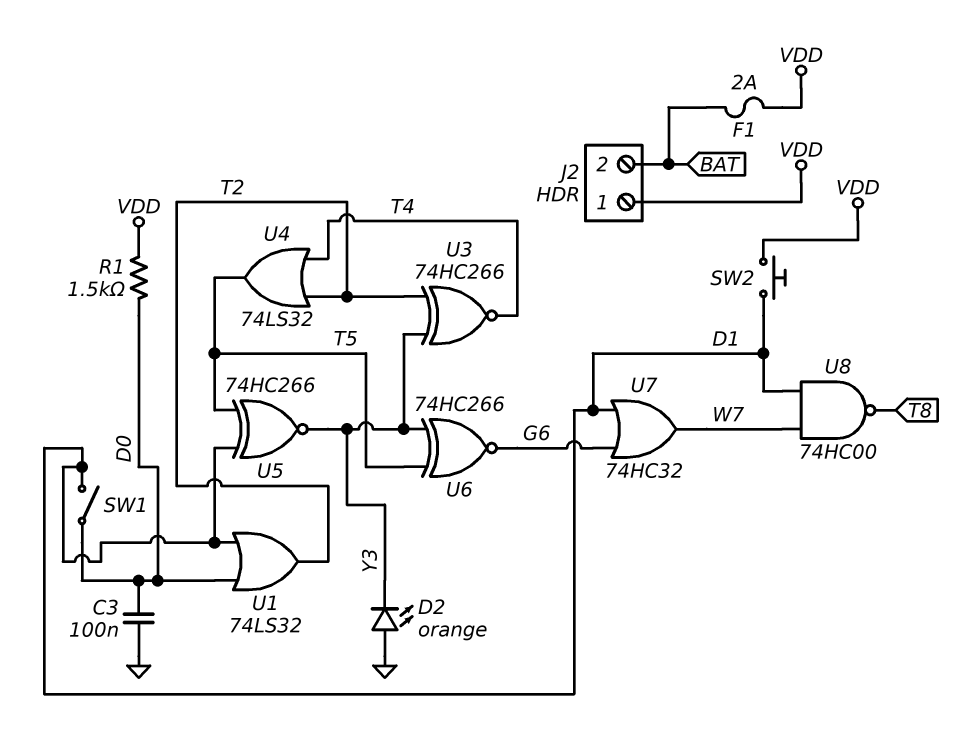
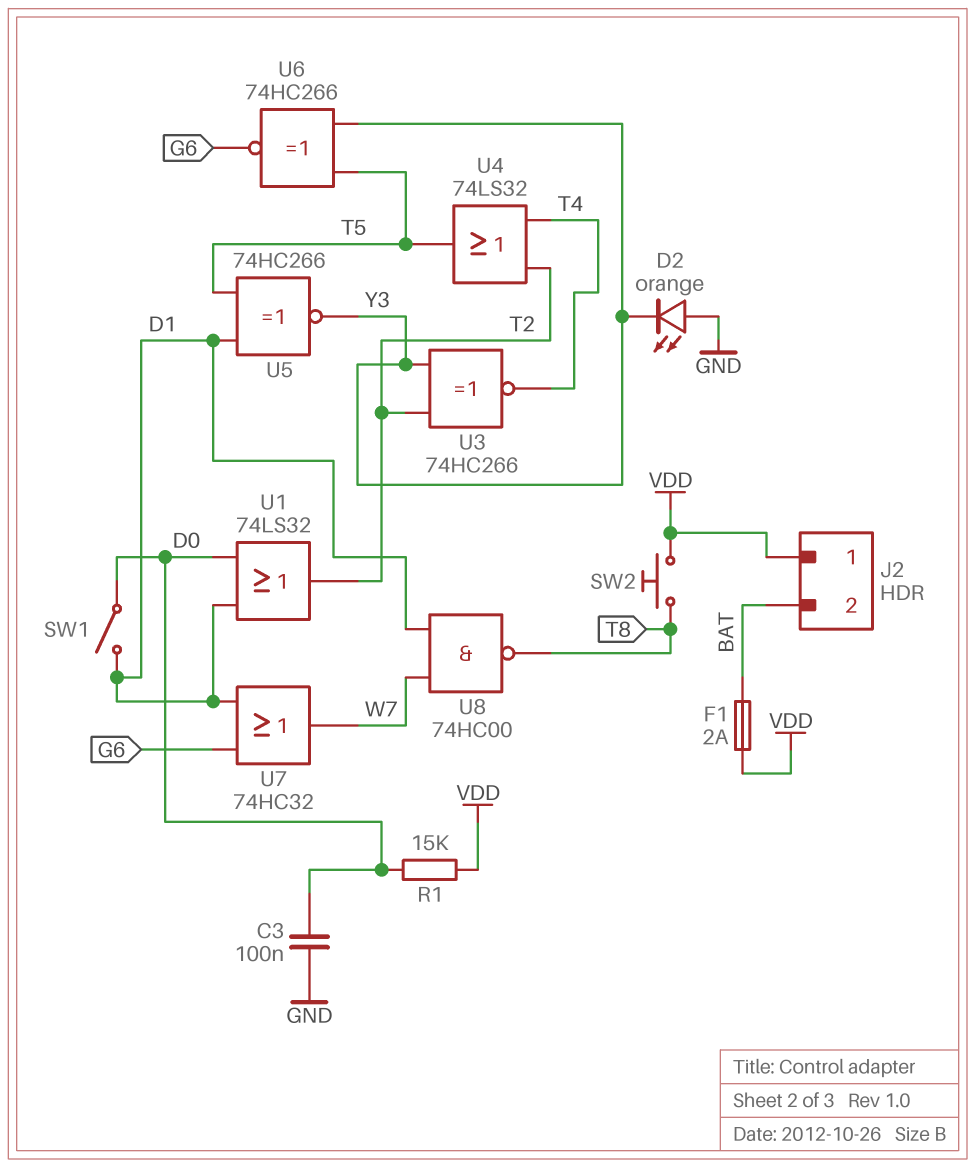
R1: 1.5k (D0, VDD) -> 15k (D0, VDD)
SW2: button (D1, VDD) -> button (T8, VDD)

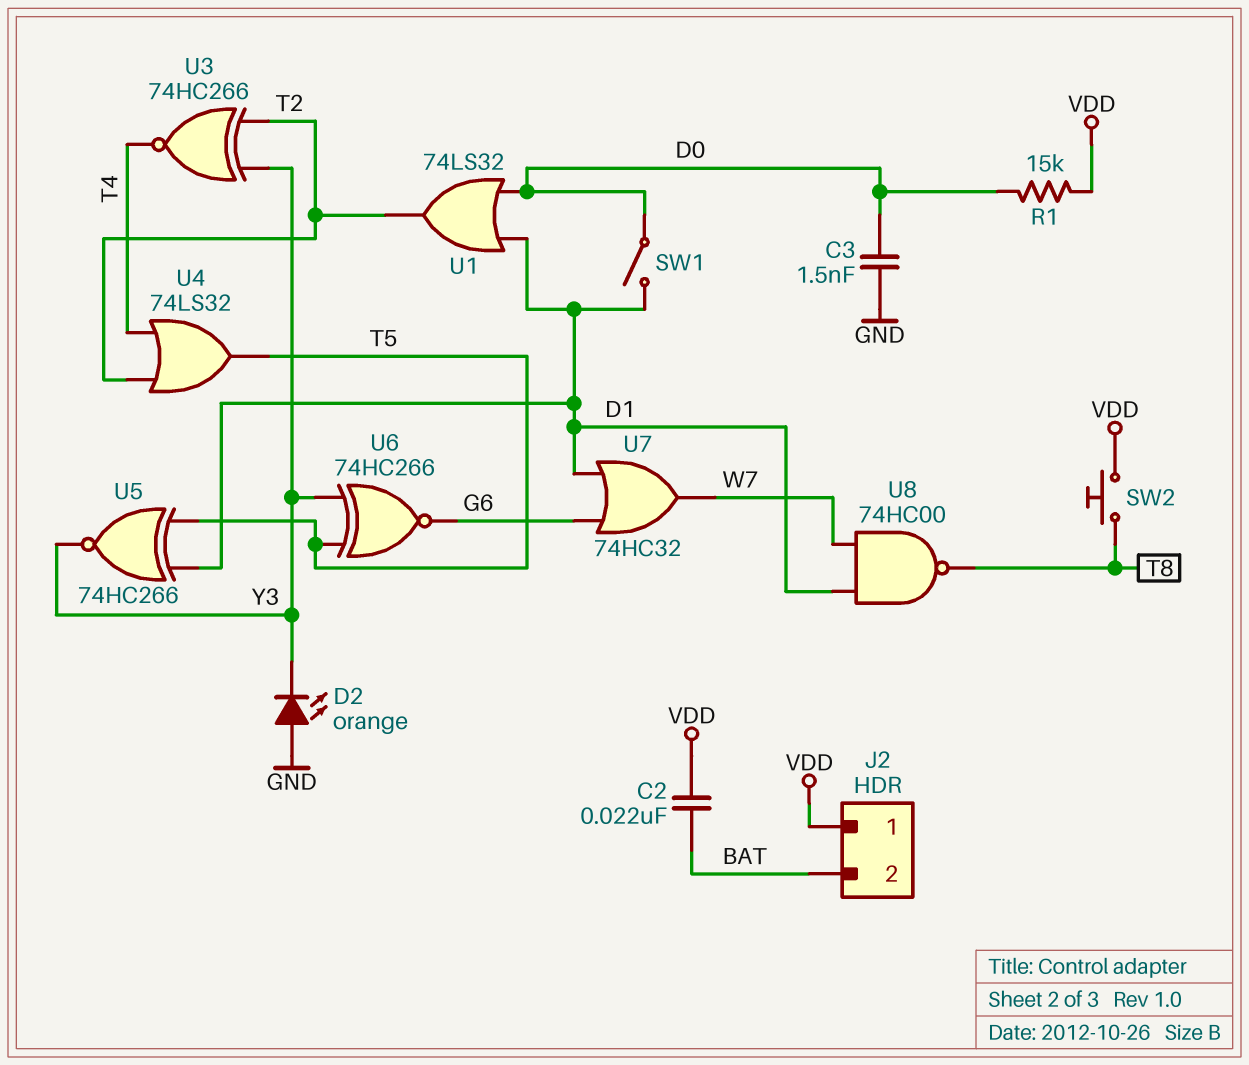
C2: none -> 22nF (BAT, VDD)
C3: 100nF (D0, GND) -> 1.5nF (D0, GND)
F1: 2A (BAT, VDD) -> none

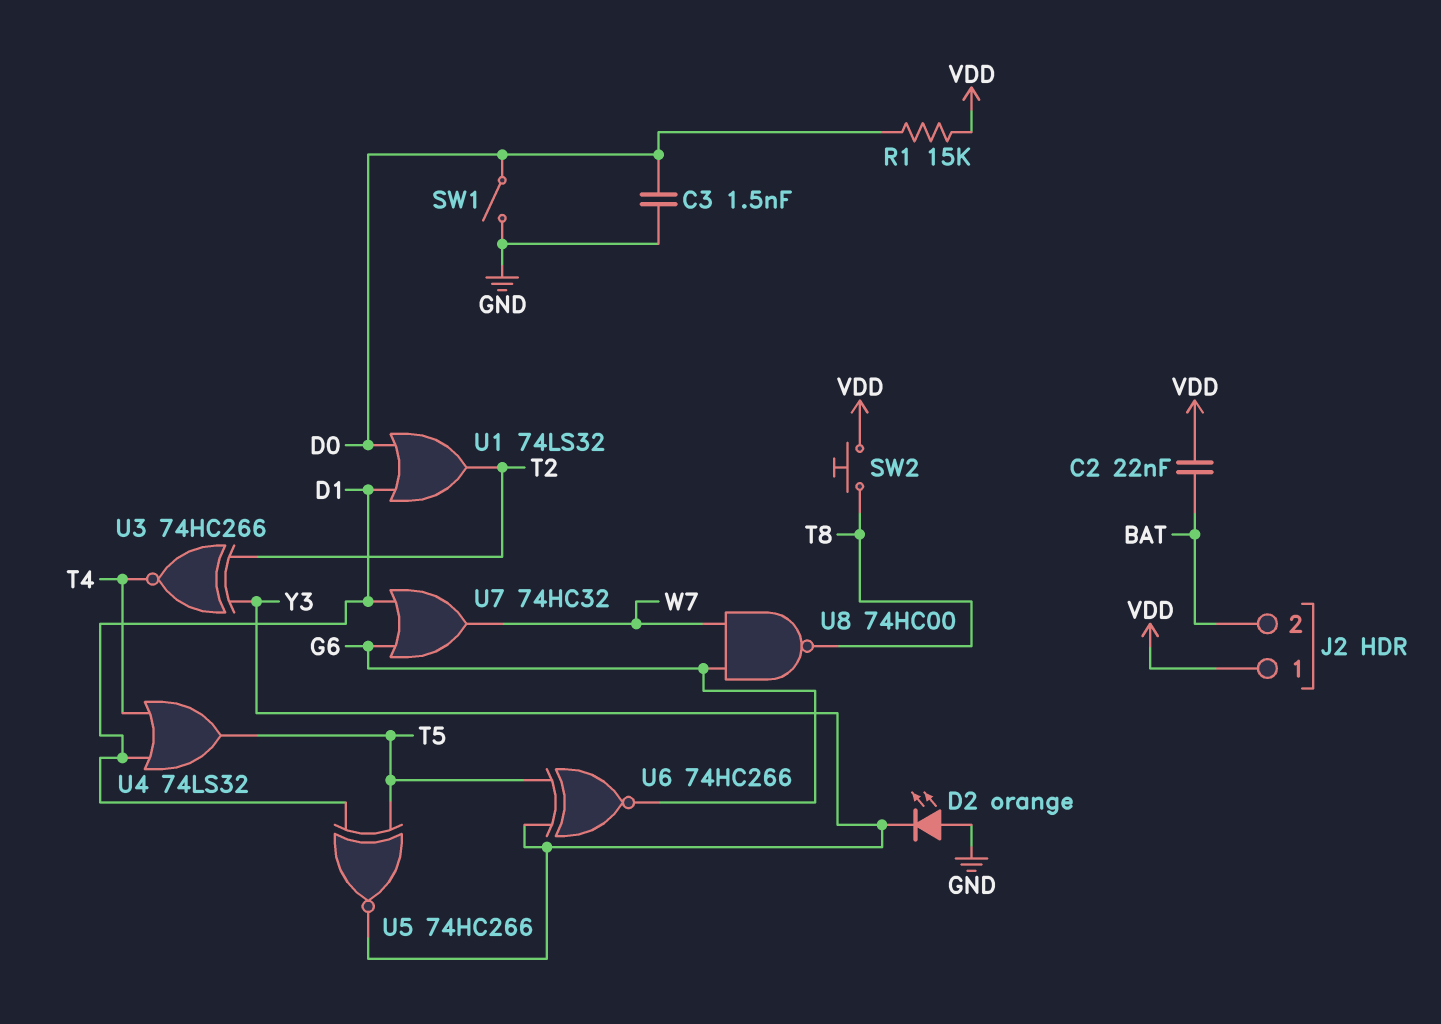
SW1: switch (D0, D1) -> switch (D0, GND)
U4: OR 74LS32 (in T2, in T4, out T5) -> OR 74LS32 (in D1, in T4, out T5)
U8: NAND 74HC00 (in D1, in W7, out T8) -> NAND 74HC00 (in G6, in W7, out T8)

